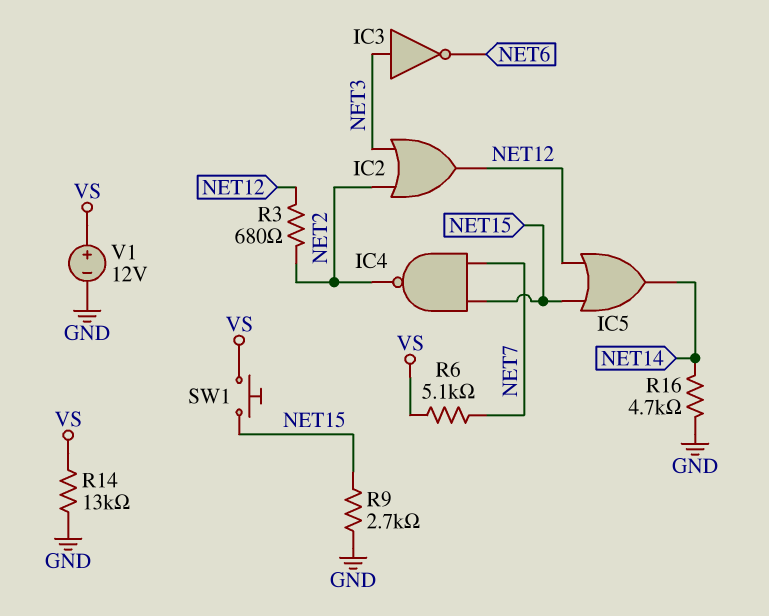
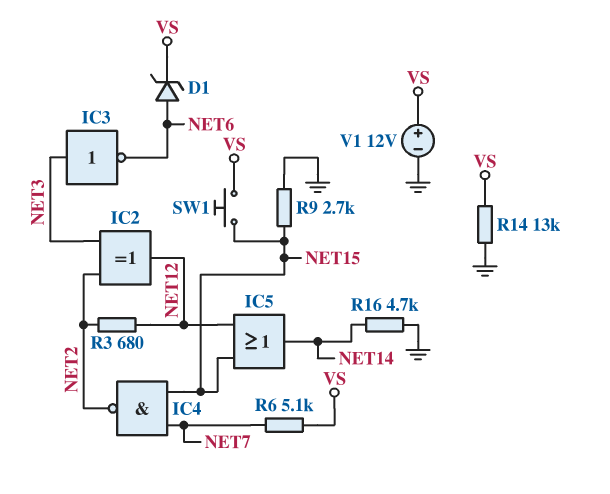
D1: none -> zener (A NET6, K VS)
IC2: OR (in NET2, in NET3, out NET12) -> XOR (in NET2, in NET3, out NET12)

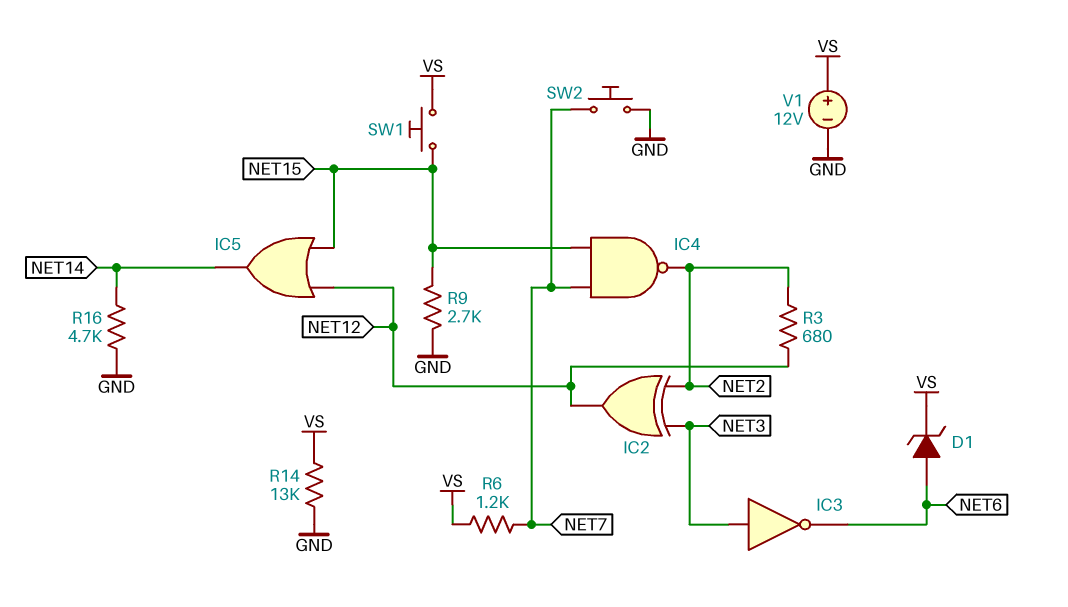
R6: 5.1k (NET7, VS) -> 1.2k (NET7, VS)
SW2: none -> button (GND, NET7)

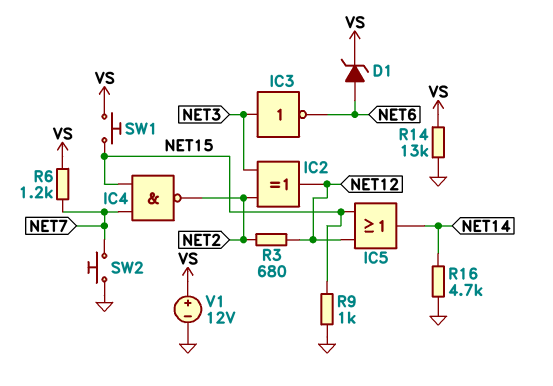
R9: 2.7k (GND, NET15) -> 1k (GND, NET15)

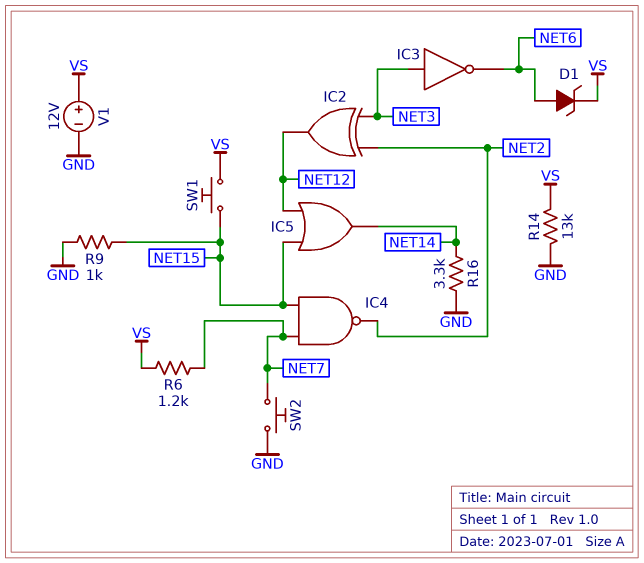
R3: 680 (NET2, NET12) -> none
R16: 4.7k (GND, NET14) -> 3.3k (GND, NET14)

